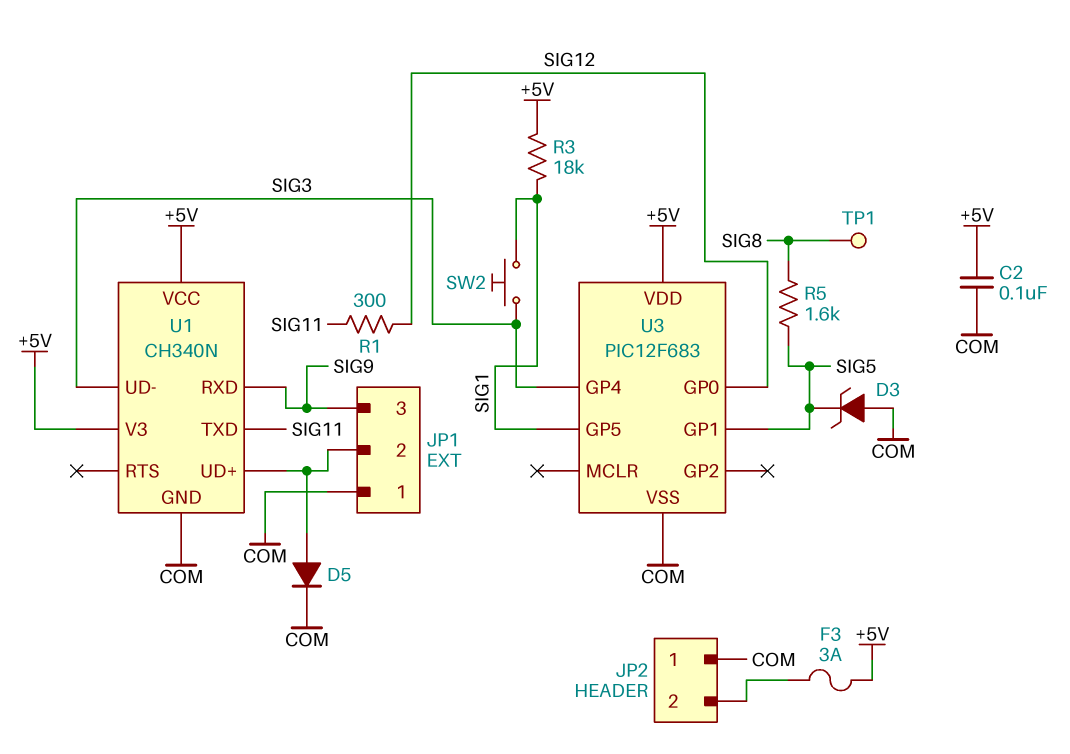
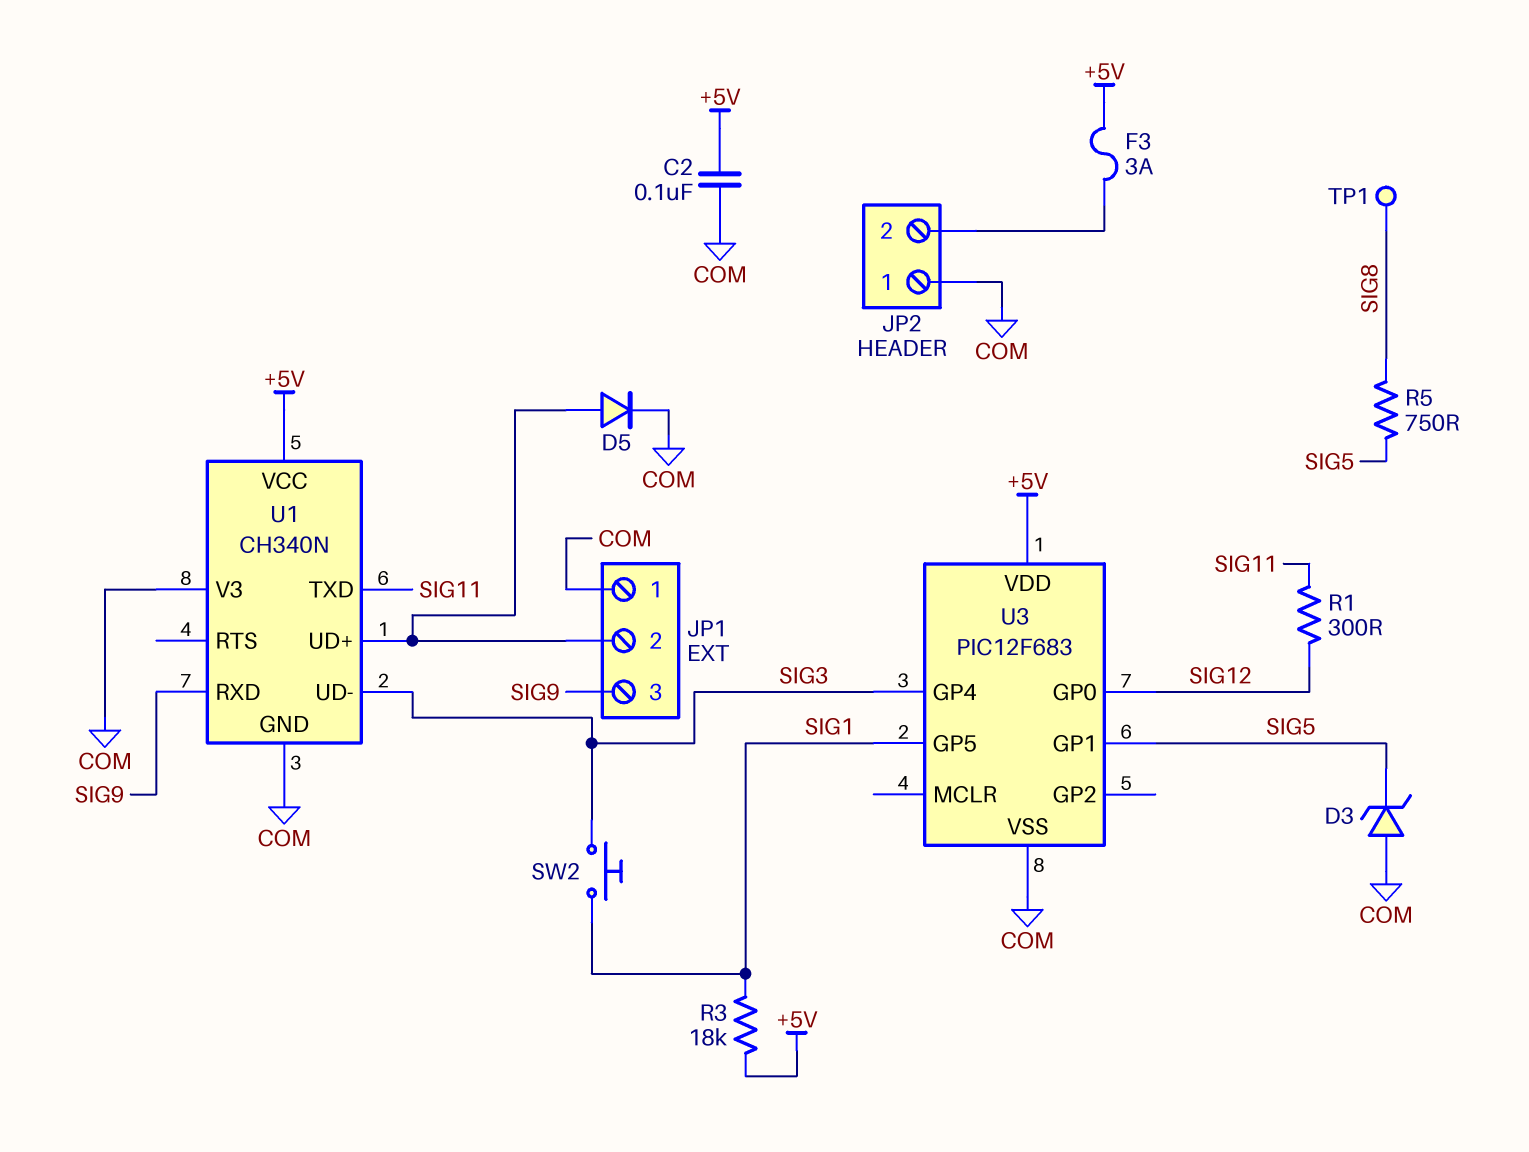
R5: 1.6k (SIG5, SIG8) -> 750 (SIG5, SIG8)
U1 pin V3: +5V -> COM

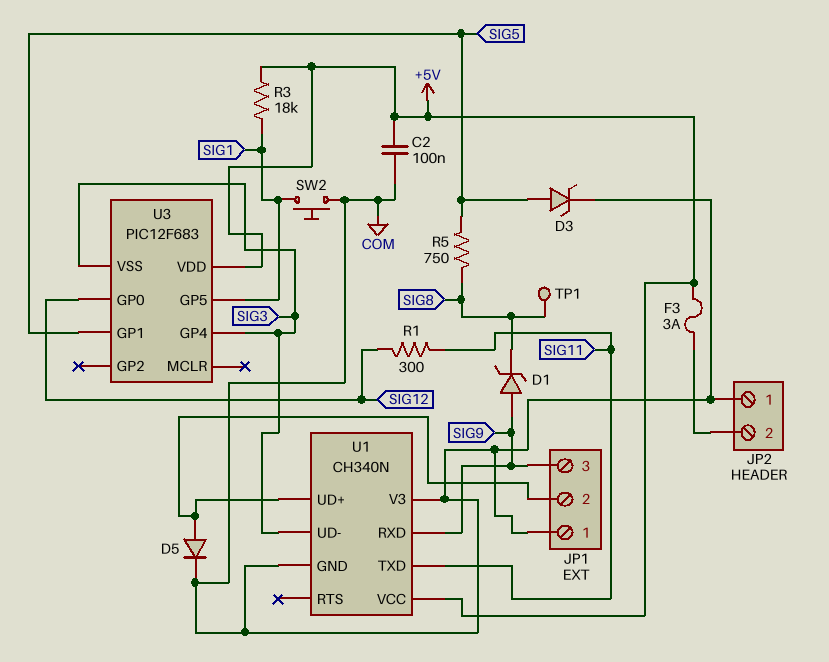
D1: none -> zener (A SIG9, K SIG8)
D3: zener (A COM, K SIG5) -> zener (A SIG5, K COM)
SW2: button (SIG1, SIG3) -> button (COM, SIG1)
U3 pin VSS: COM -> SIG3

